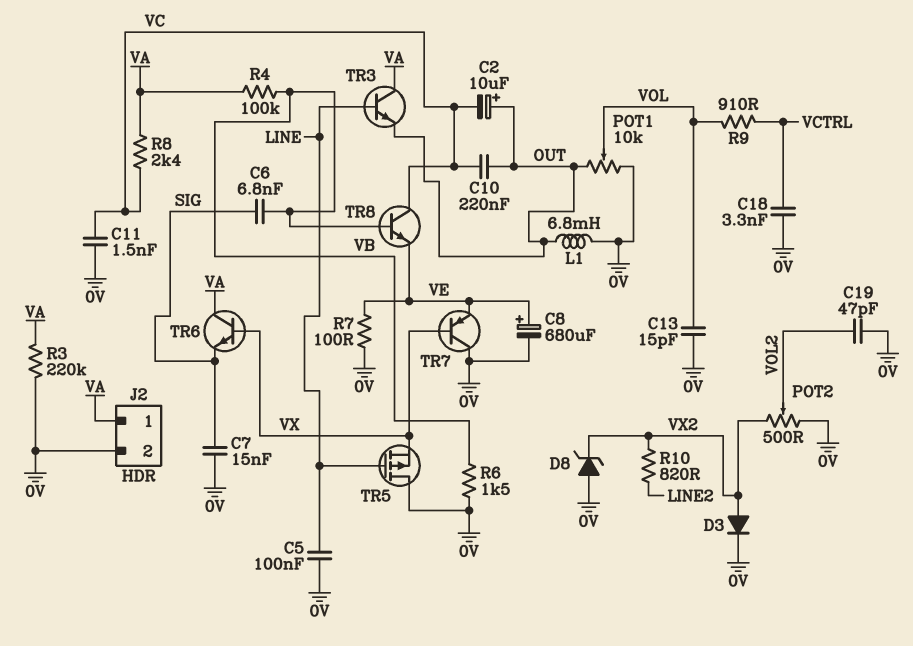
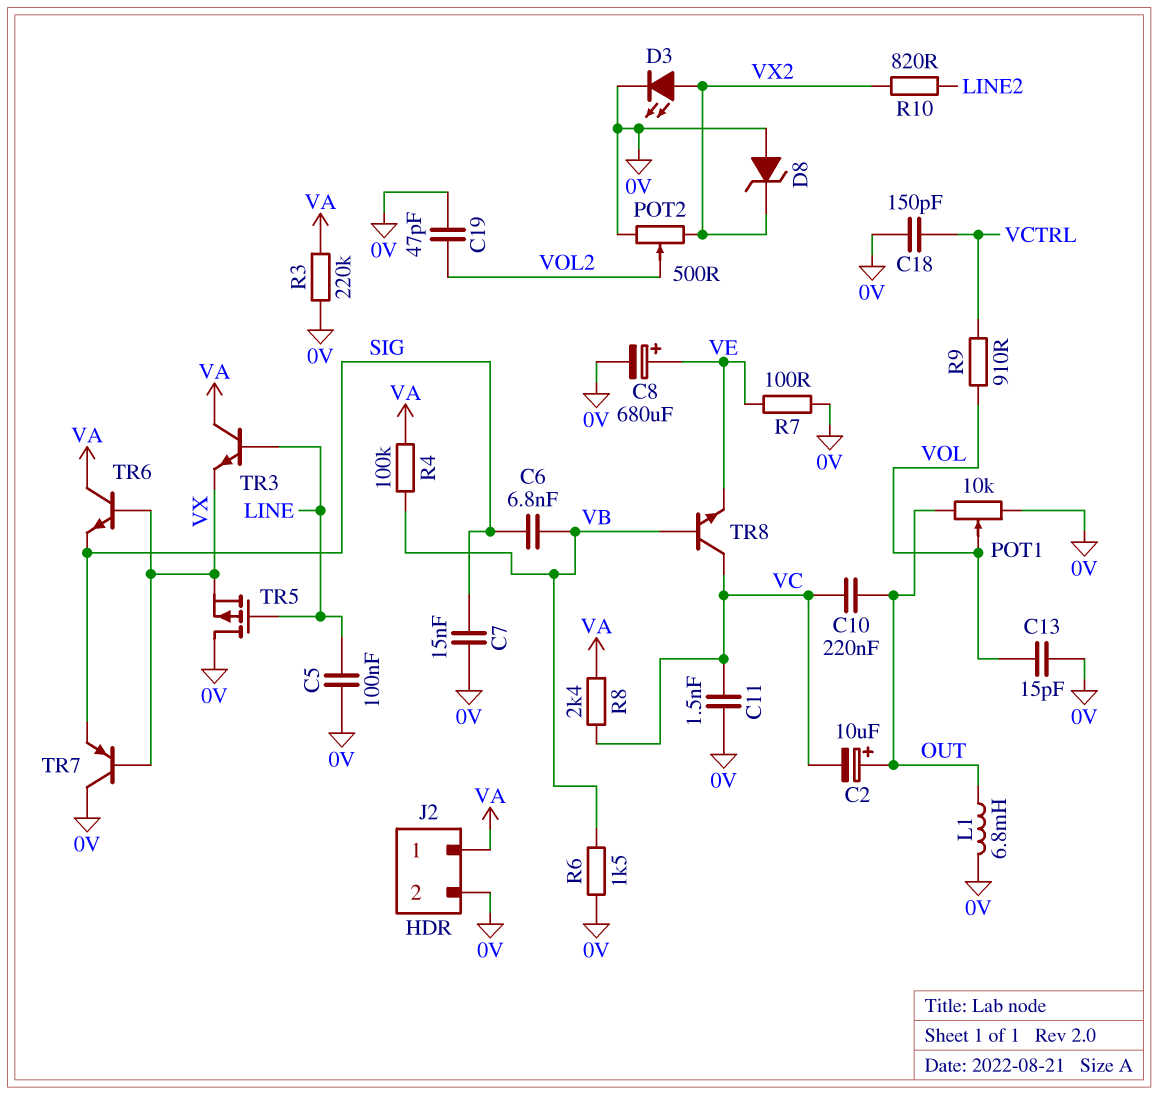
C18: 3.3nF (0V, VCTRL) -> 150pF (0V, VCTRL)
D3: diode (A VX2, K 0V) -> LED (A VX2, K 0V)
TR3: NPN (B LINE, C VA, E OUT) -> NPN (B LINE, C VA, E VX)
TR7: PNP (B VX, C 0V, E VE) -> PNP (B VX, C 0V, E SIG)

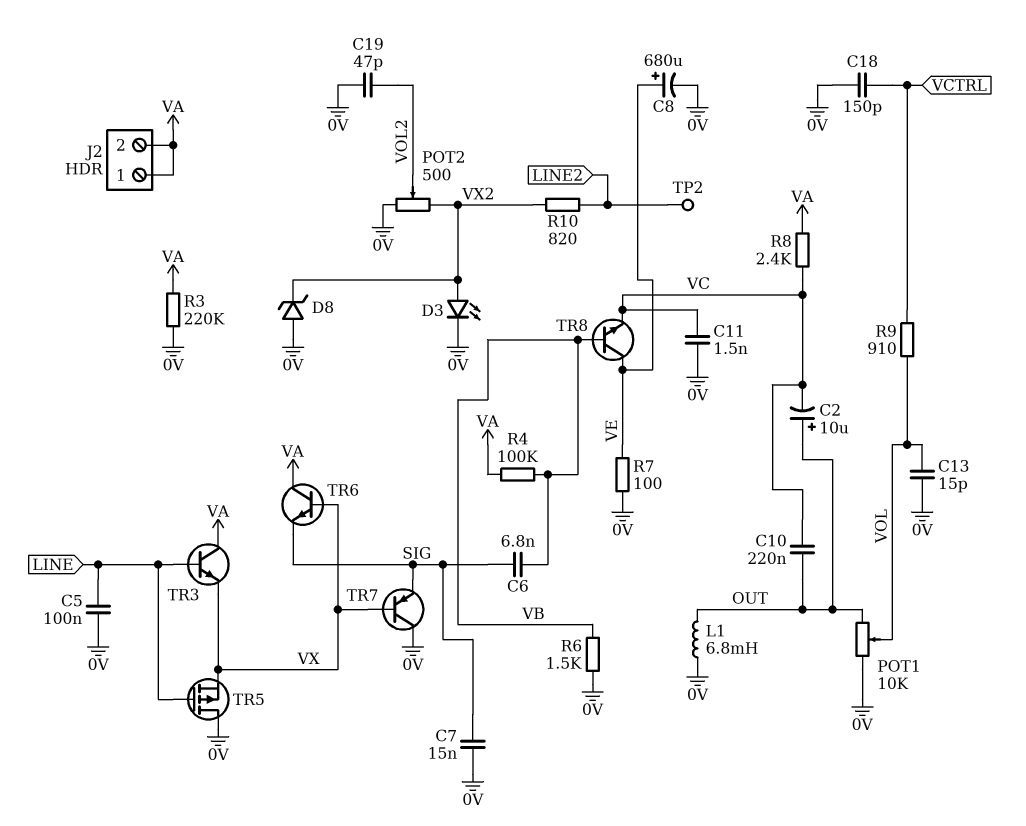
J2 pin 2: 0V -> VA
TP2: none -> test point (LINE2)
TR8: NPN (B VB, C VC, E VE) -> NPN (B VB, C VE, E VC)

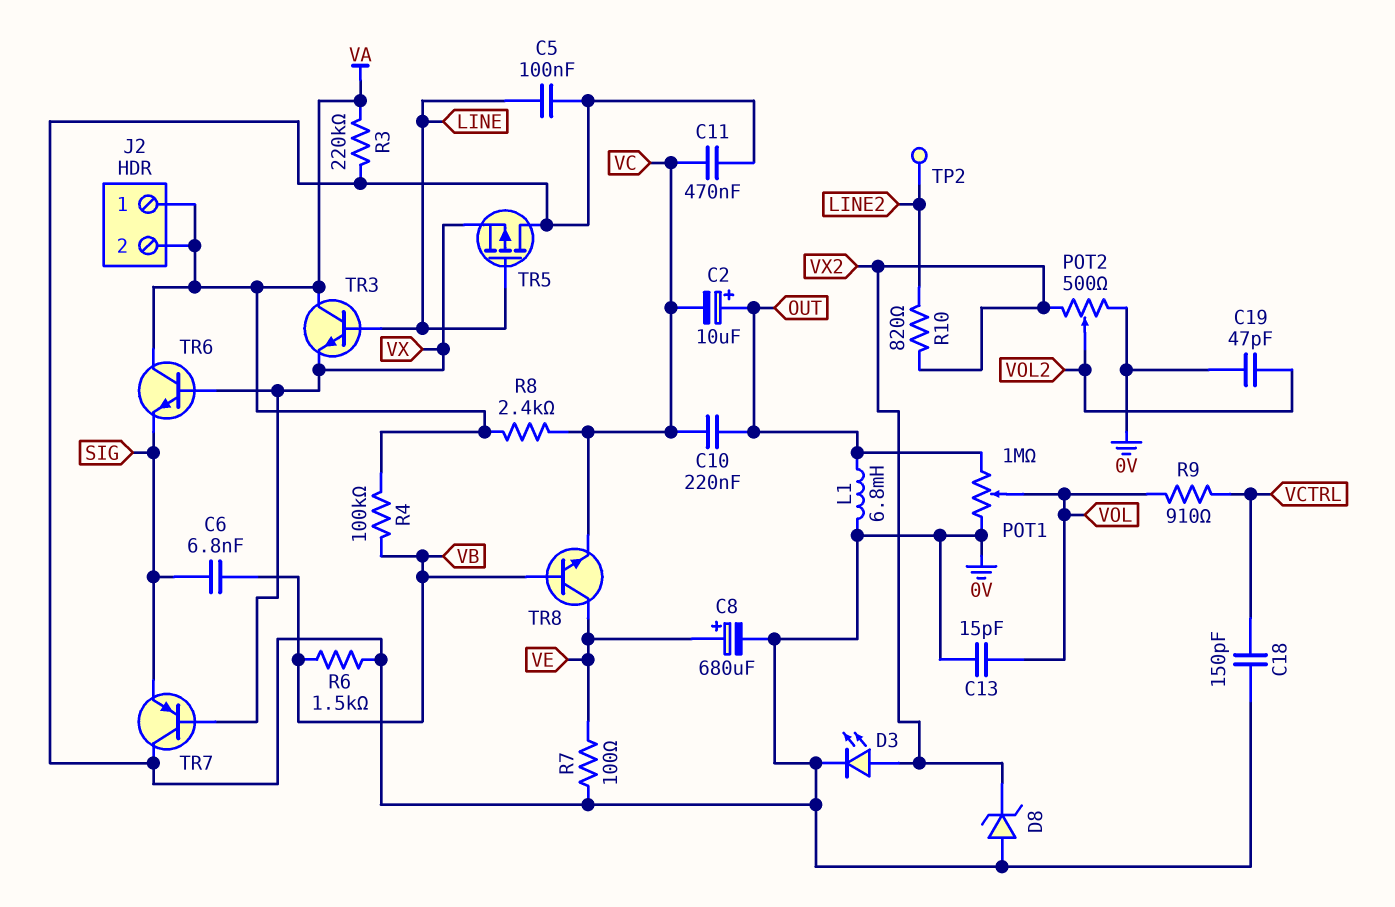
C7: 15nF (0V, SIG) -> none
C11: 1.5nF (0V, VC) -> 470nF (0V, VC)
POT1: 10k (0V, OUT, wiper VOL) -> 1M (0V, OUT, wiper VOL)

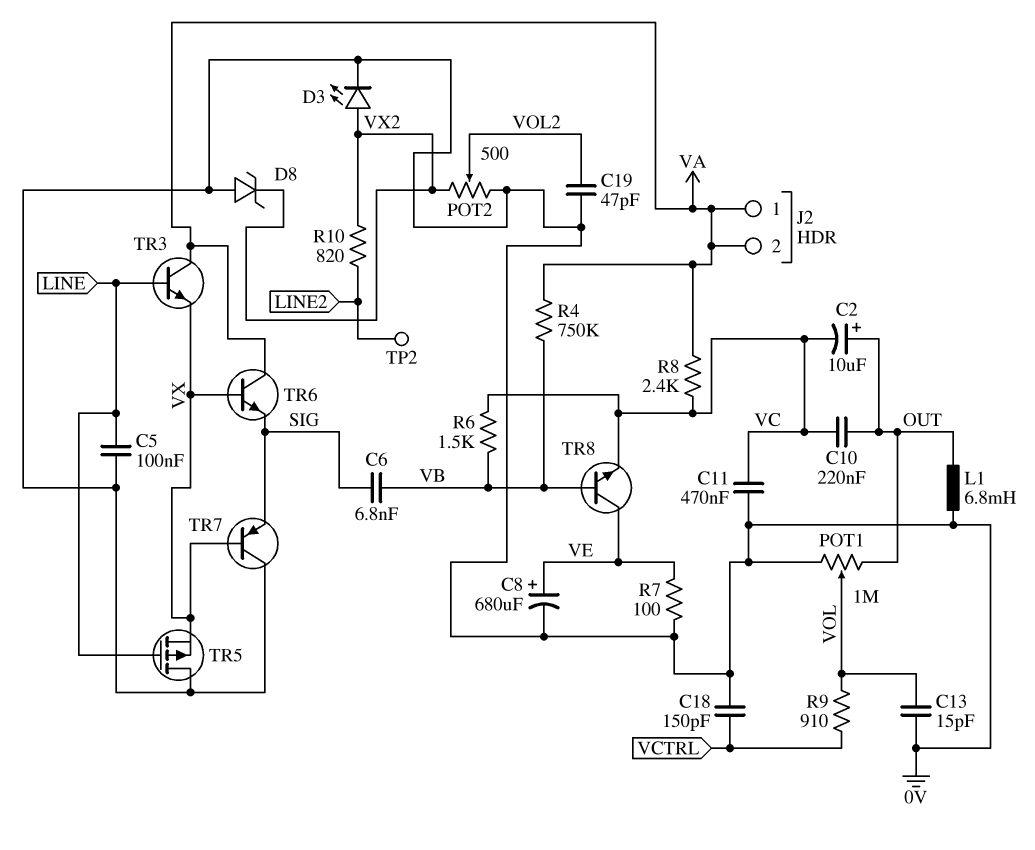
R3: 220k (0V, VA) -> none
R4: 100k (VA, VB) -> 750k (VA, VB)
R6: 1.5k (0V, VB) -> 1.5k (VB, VC)

